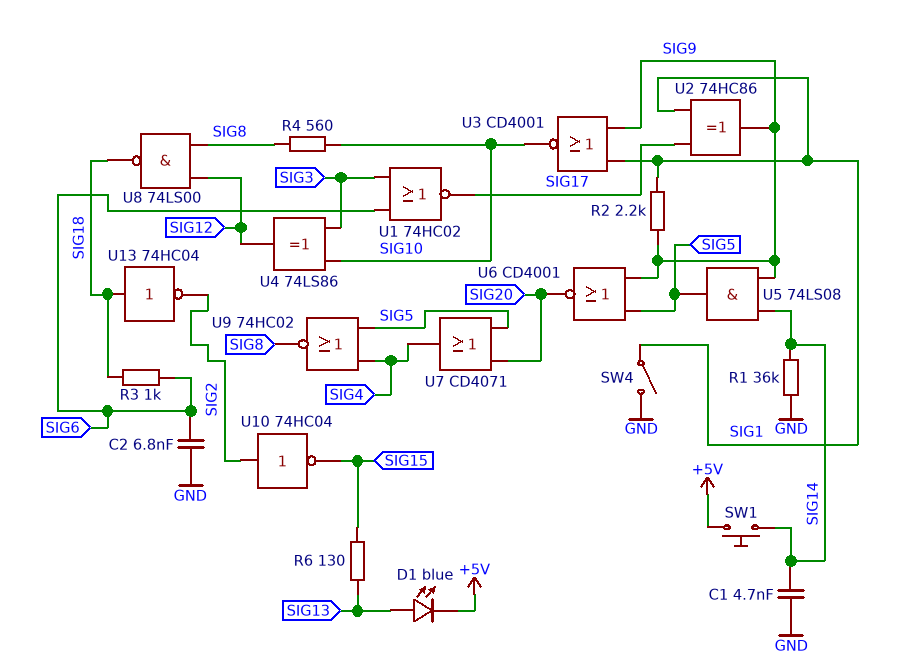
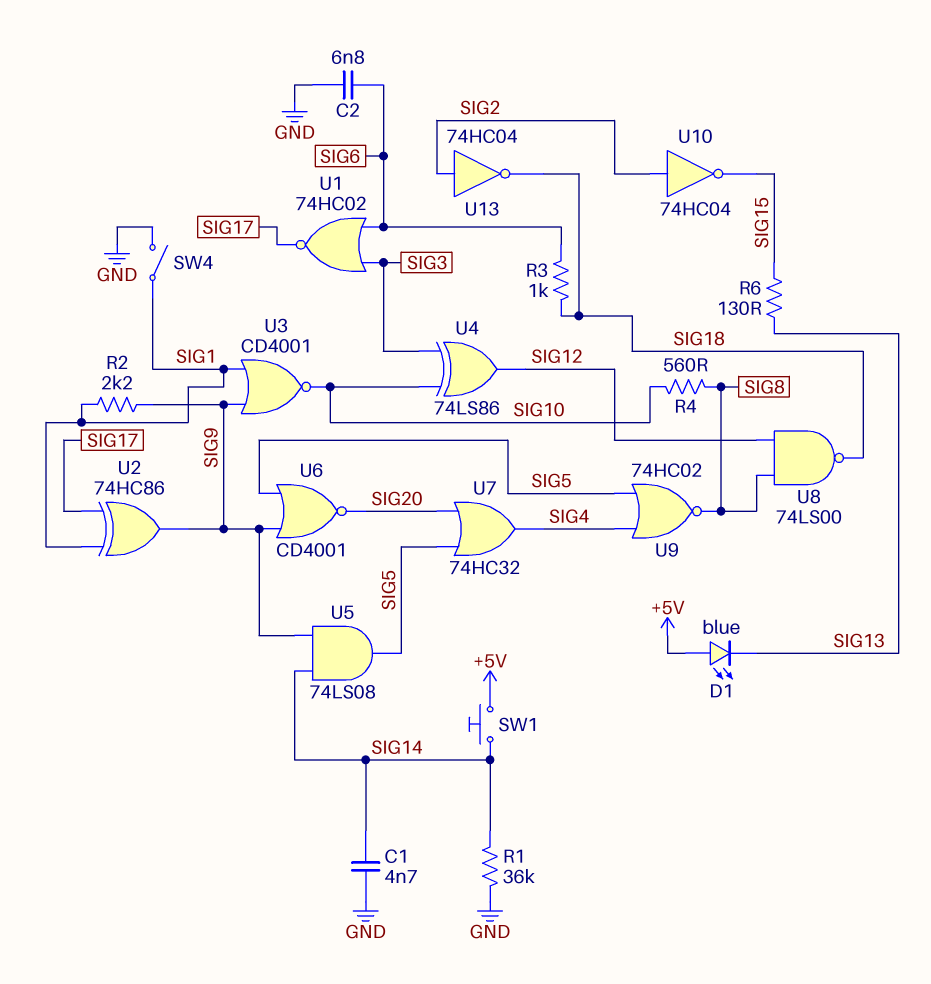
D1: LED blue (A SIG13, K +5V) -> LED blue (A +5V, K SIG13)
U7: OR CD4071 (in SIG5, in SIG20, out SIG4) -> OR 74HC32 (in SIG5, in SIG20, out SIG4)
U13: NOT 74HC04 (in SIG18, out SIG2) -> NOT 74HC04 (in SIG2, out SIG18)

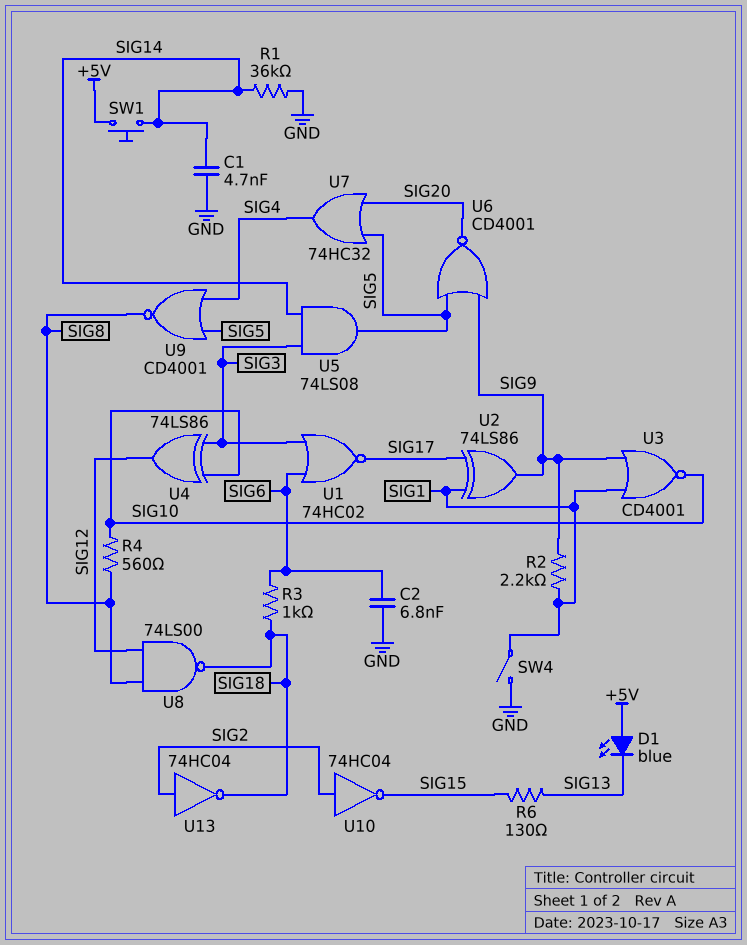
U2: XOR 74HC86 (in SIG1, in SIG17, out SIG9) -> XOR 74LS86 (in SIG1, in SIG17, out SIG9)
U5: AND 74LS08 (in SIG9, in SIG14, out SIG5) -> AND 74LS08 (in SIG3, in SIG14, out SIG5)
U9: NOR 74HC02 (in SIG4, in SIG5, out SIG8) -> NOR CD4001 (in SIG4, in SIG5, out SIG8)

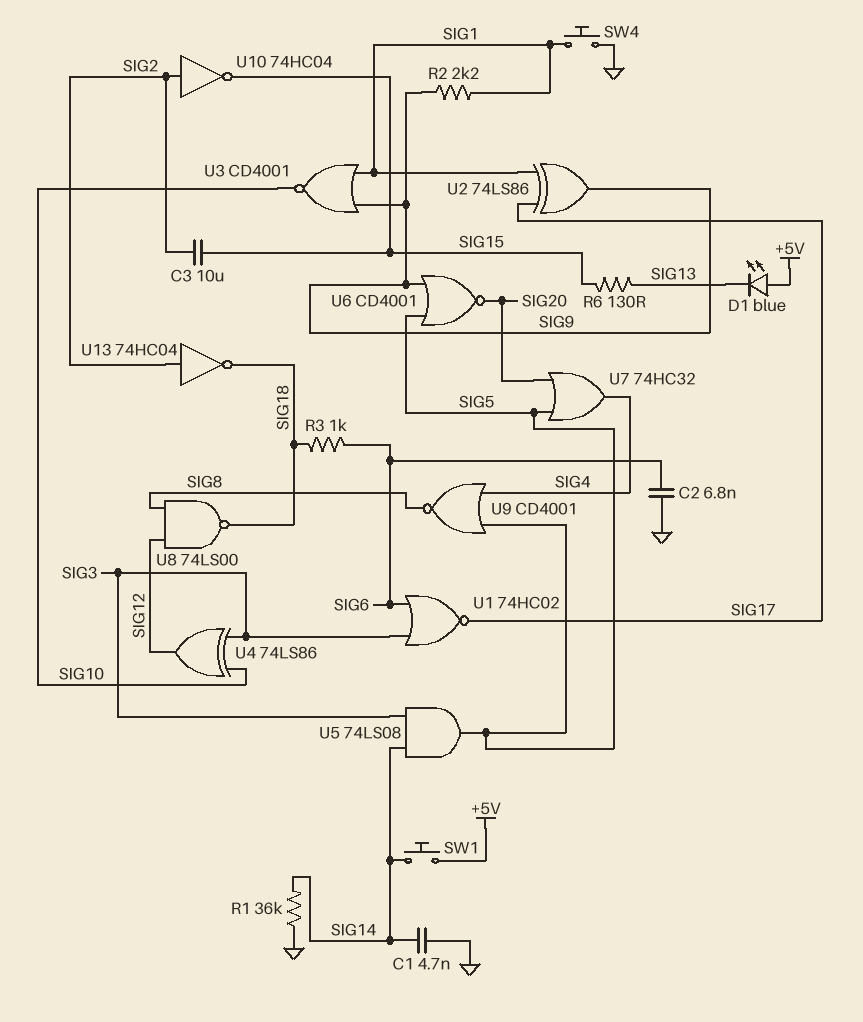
C3: none -> 10uF (SIG2, SIG15)
R4: 560 (SIG8, SIG10) -> none
SW4: switch (GND, SIG1) -> button (GND, SIG1)

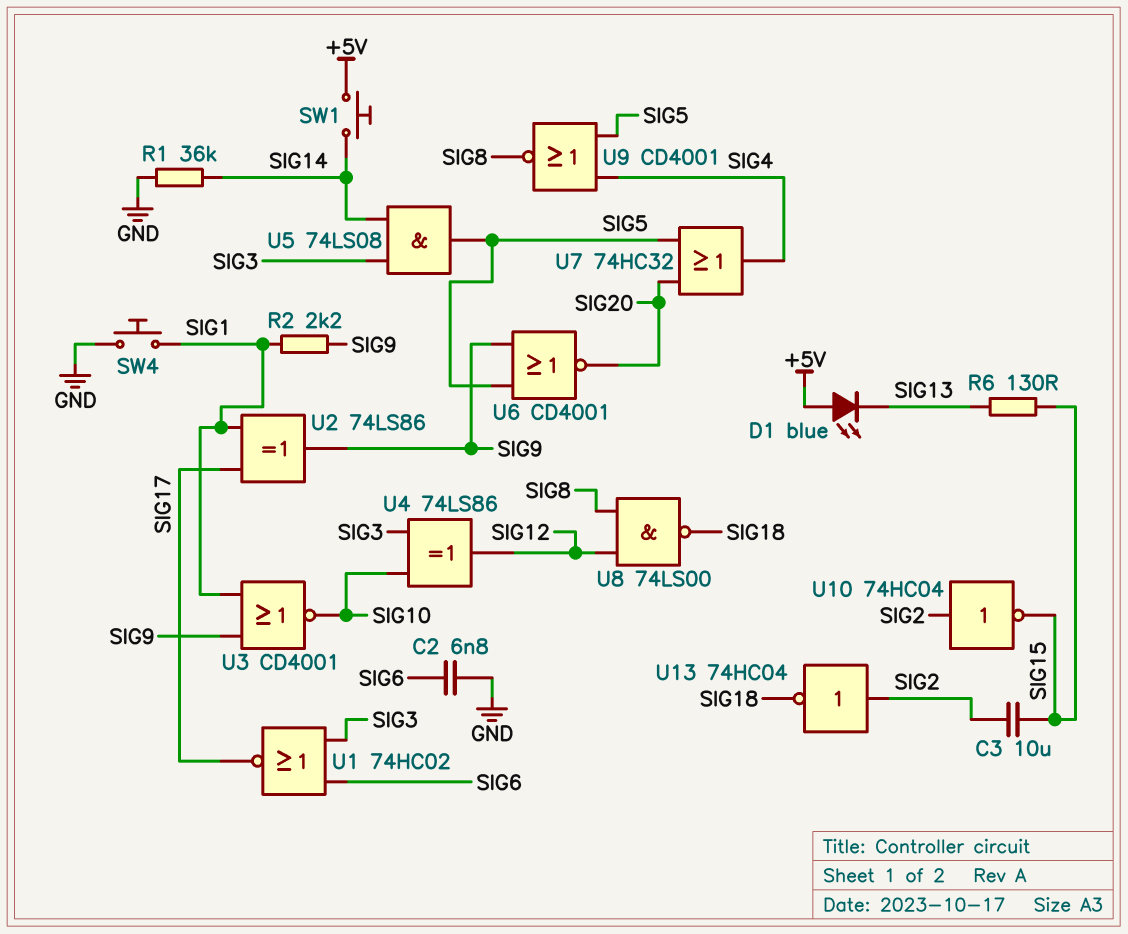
C1: 4.7nF (GND, SIG14) -> none
R3: 1k (SIG6, SIG18) -> none

